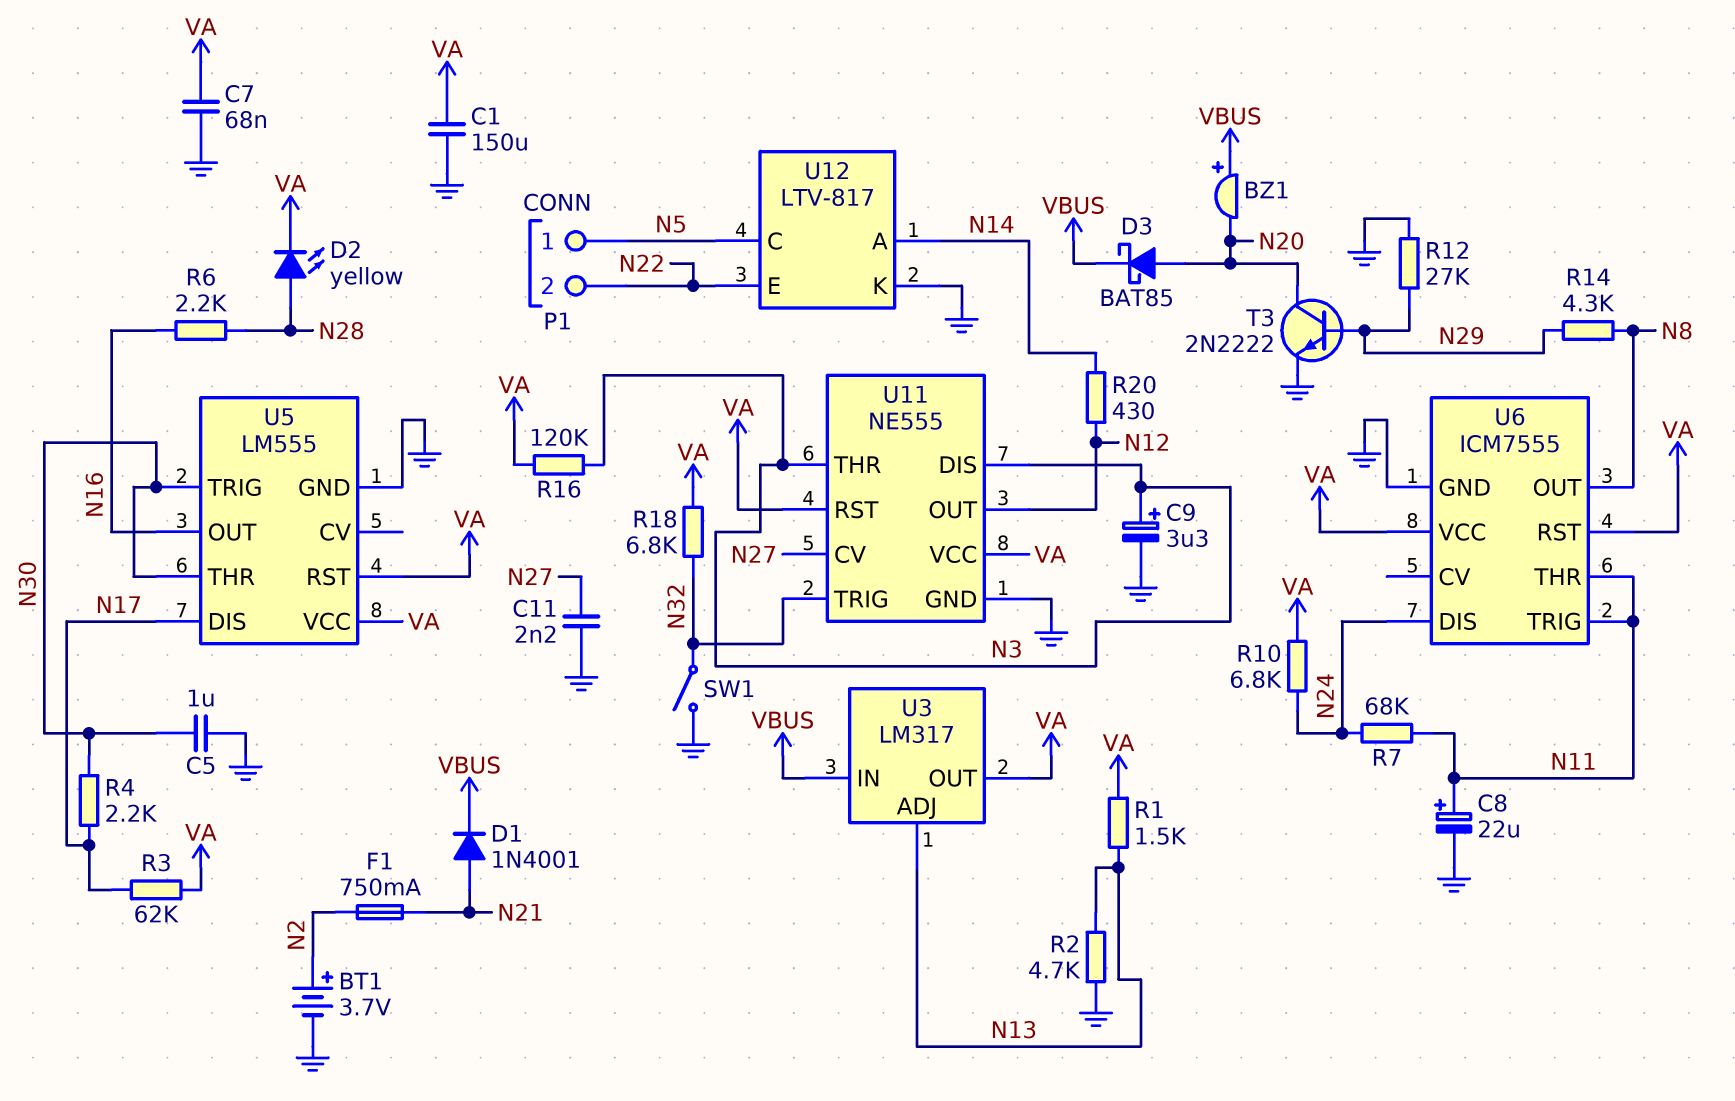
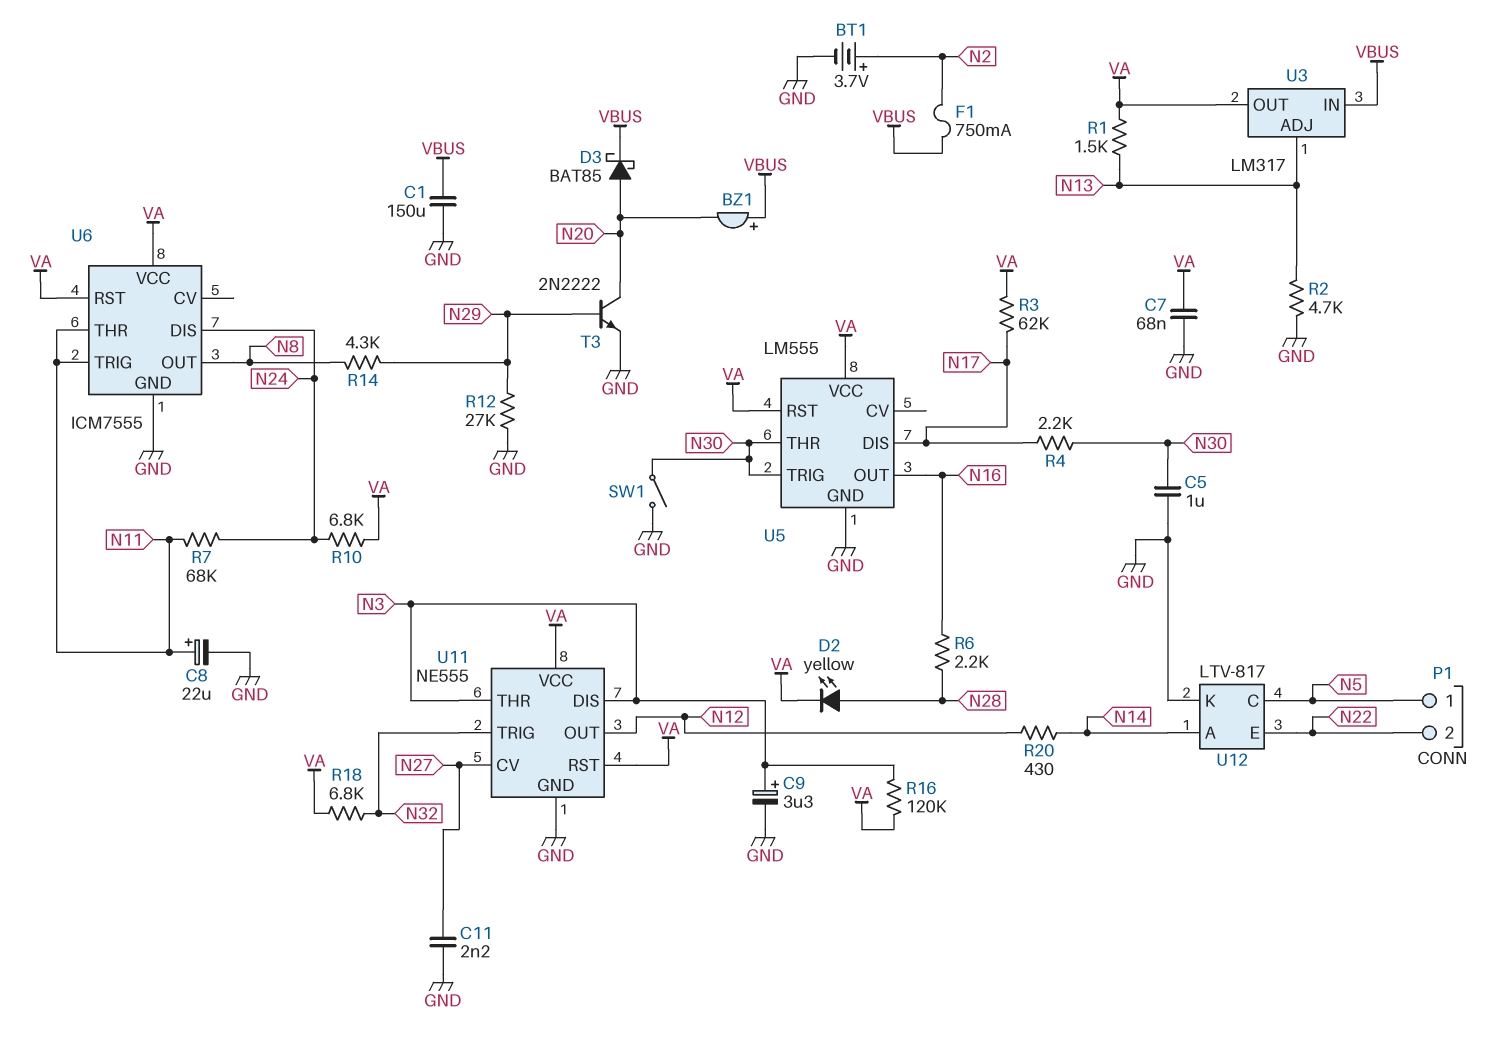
C1: 150uF (GND, VA) -> 150uF (GND, VBUS)
D1: diode 1N4001 (A N21, K VBUS) -> none
F1: 750mA (N2, N21) -> 750mA (N2, VBUS)
SW1: switch (GND, N32) -> switch (GND, N30)

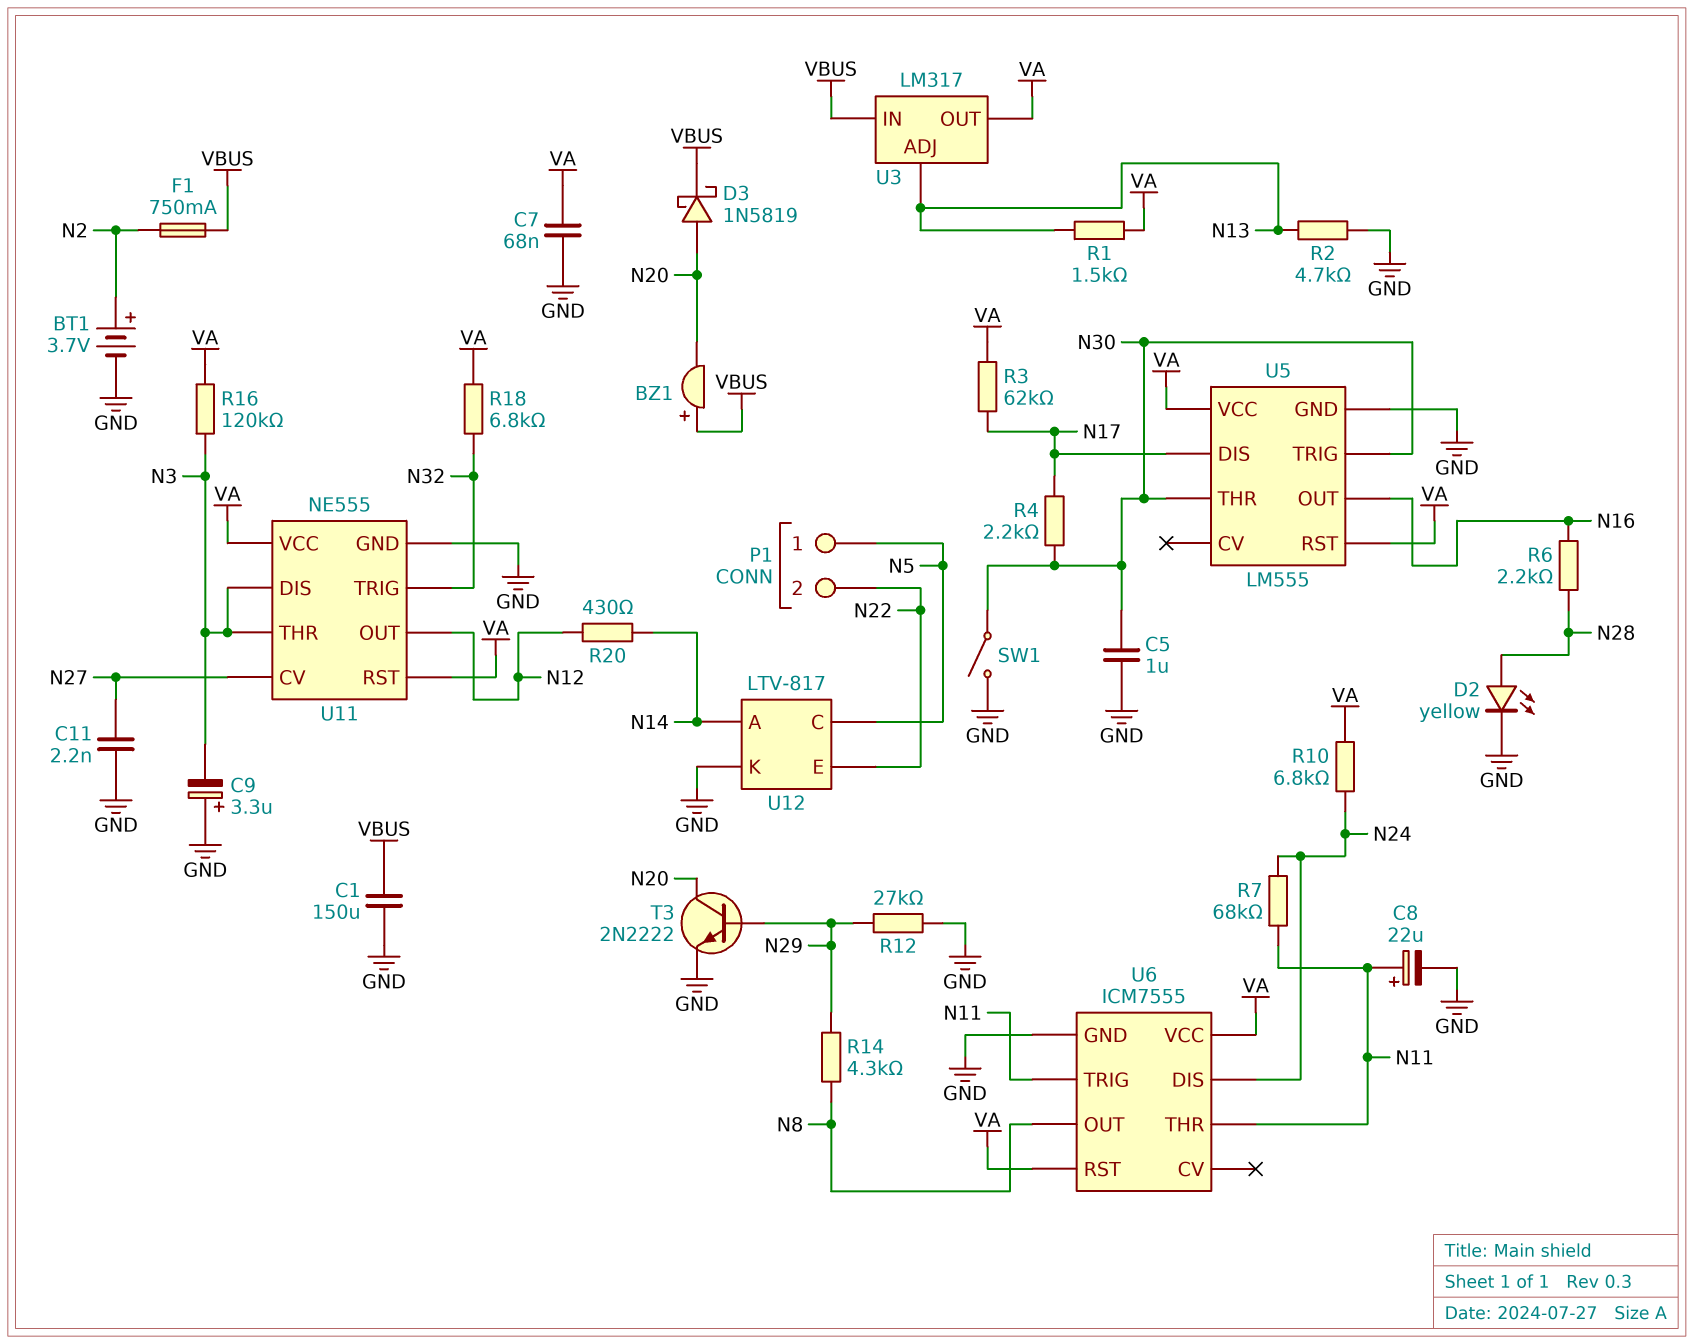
C9: 3.3uF (plus N3, minus GND) -> 3.3uF (plus GND, minus N3)
D2: LED yellow (A N28, K VA) -> LED yellow (A N28, K GND)
D3: schottky BAT85 (A N20, K VBUS) -> schottky 1N5819 (A N20, K VBUS)

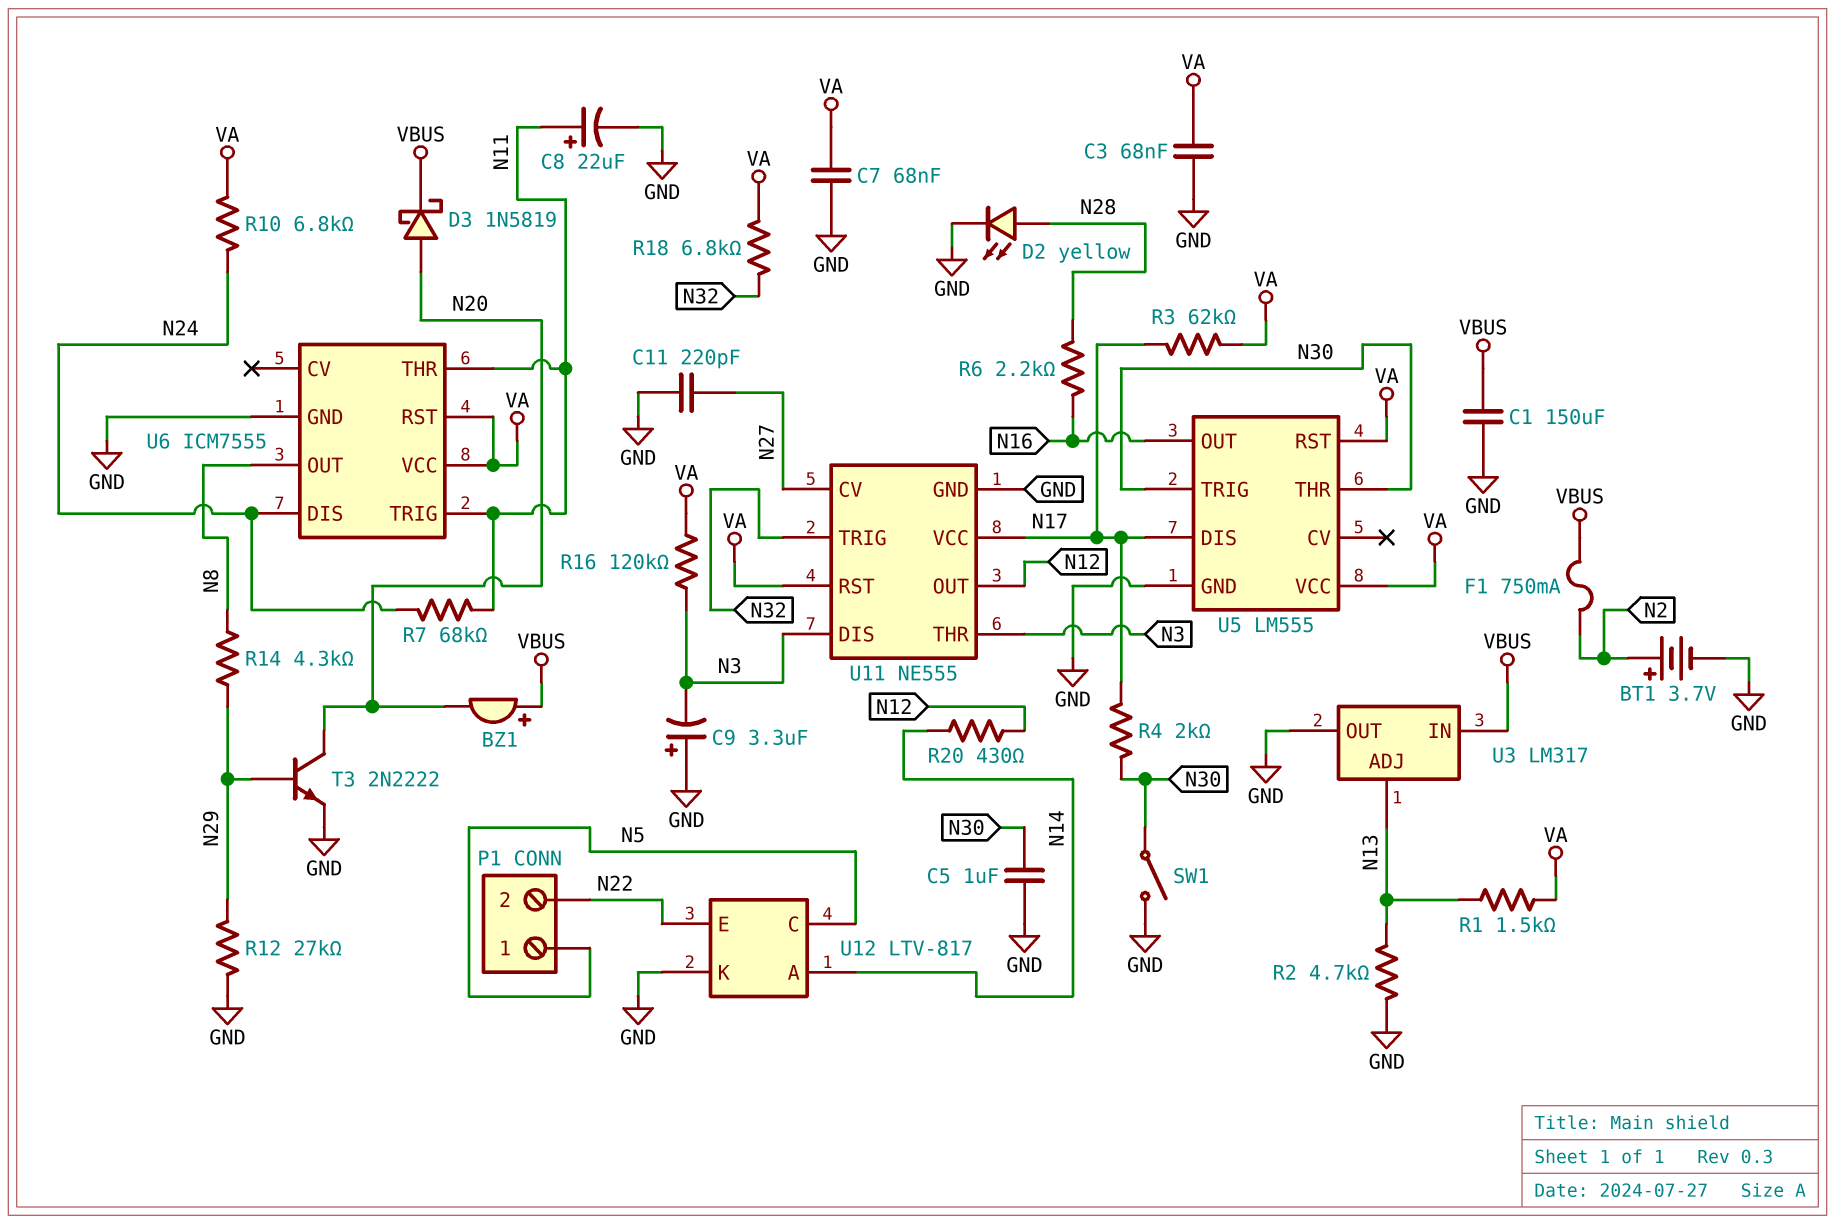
C3: none -> 68nF (GND, VA)
C11: 2.2nF (GND, N27) -> 220pF (GND, N27)
R4: 2.2k (N17, N30) -> 2k (N17, N30)
U3 pin OUT: VA -> GND
U11 pin VCC: VA -> N17

